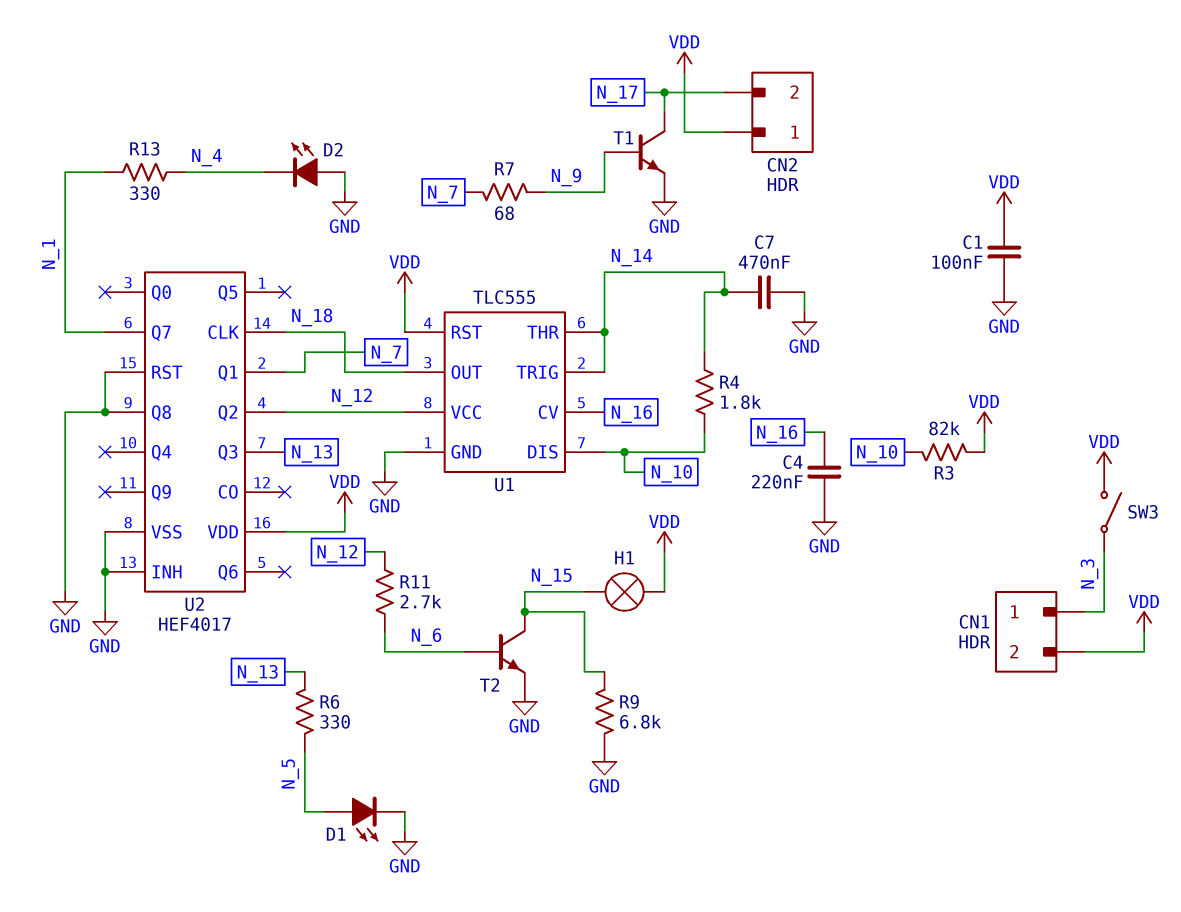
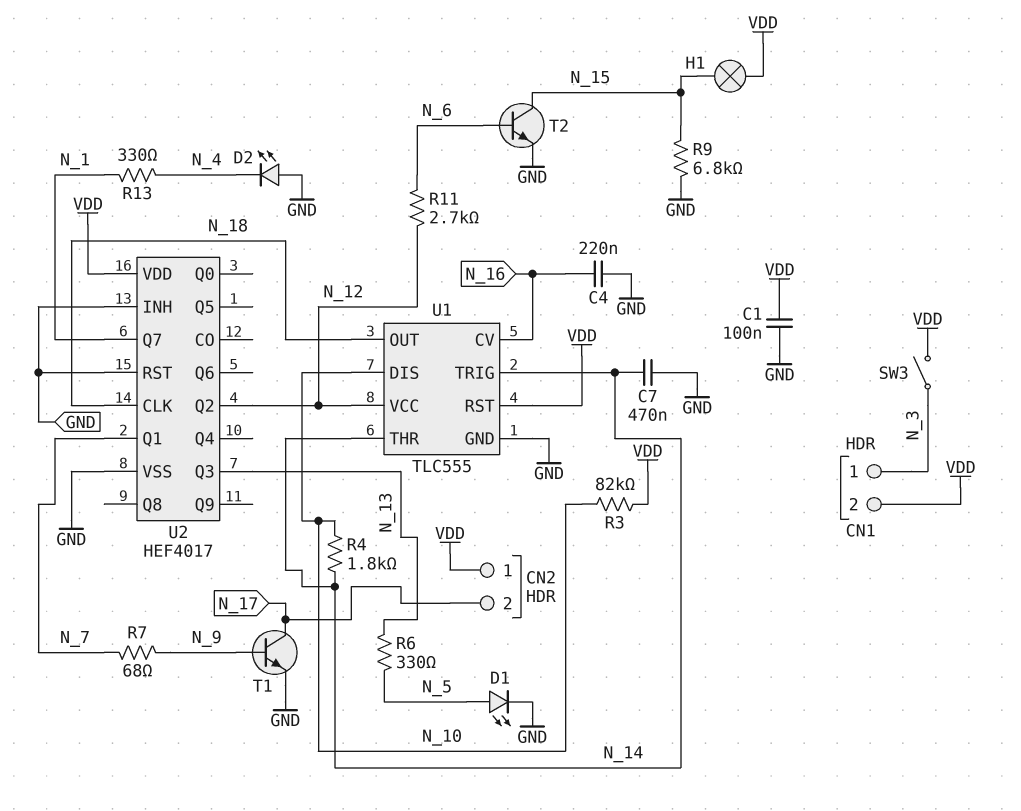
U2 pin Q8: GND -> none

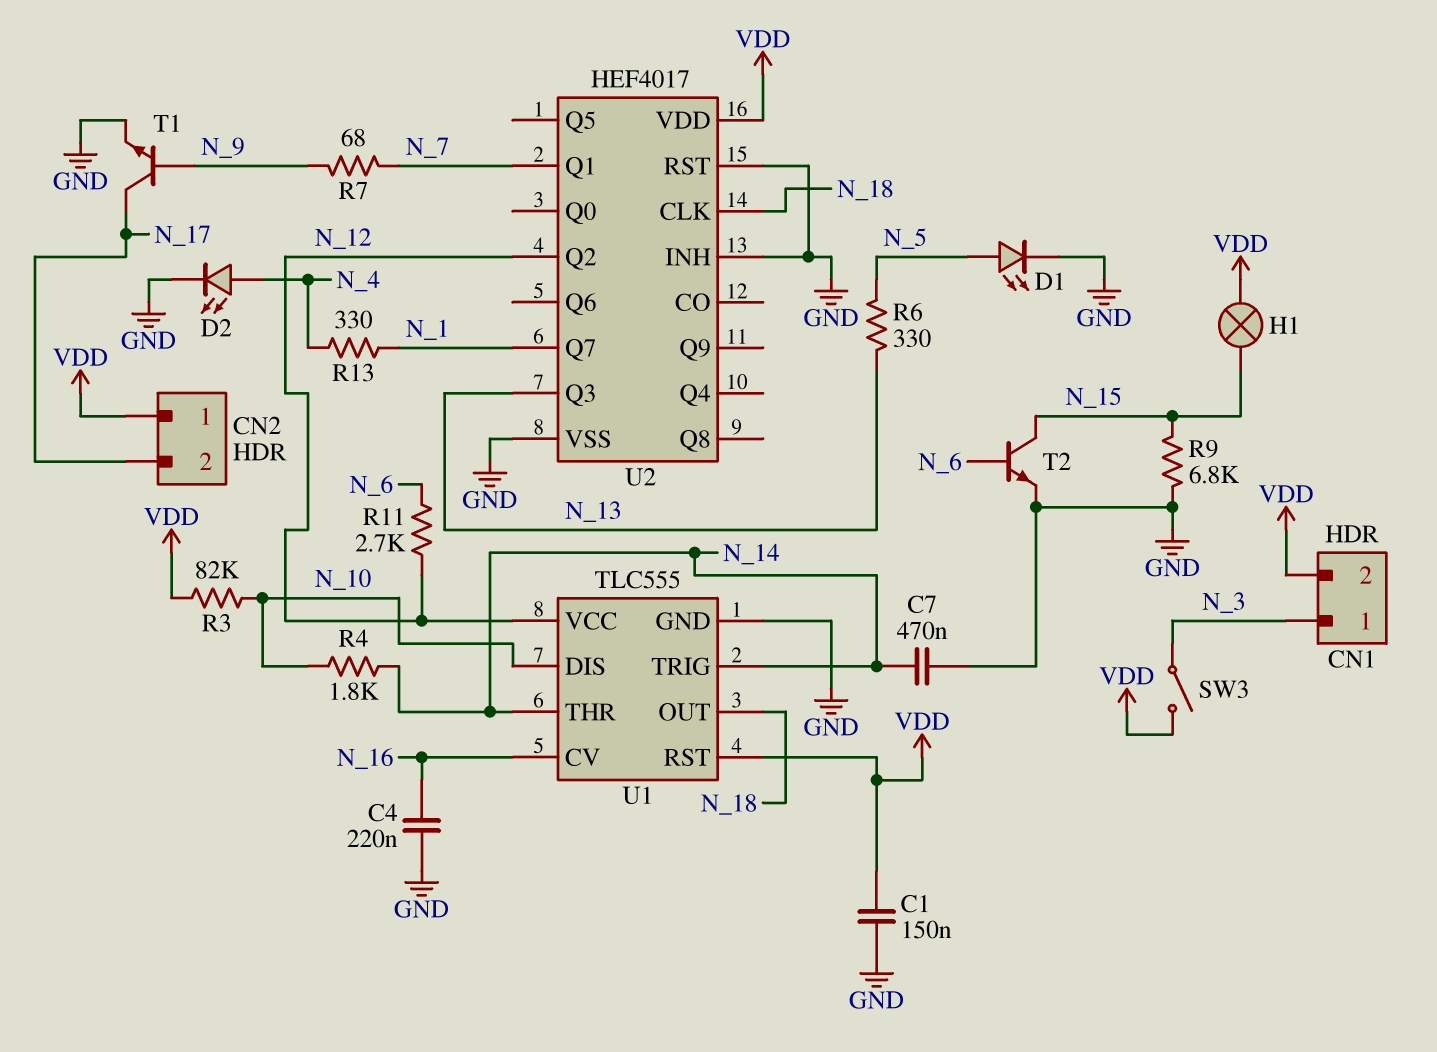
C1: 100nF (GND, VDD) -> 150nF (GND, VDD)
D2: LED (A GND, K N_4) -> LED (A N_4, K GND)

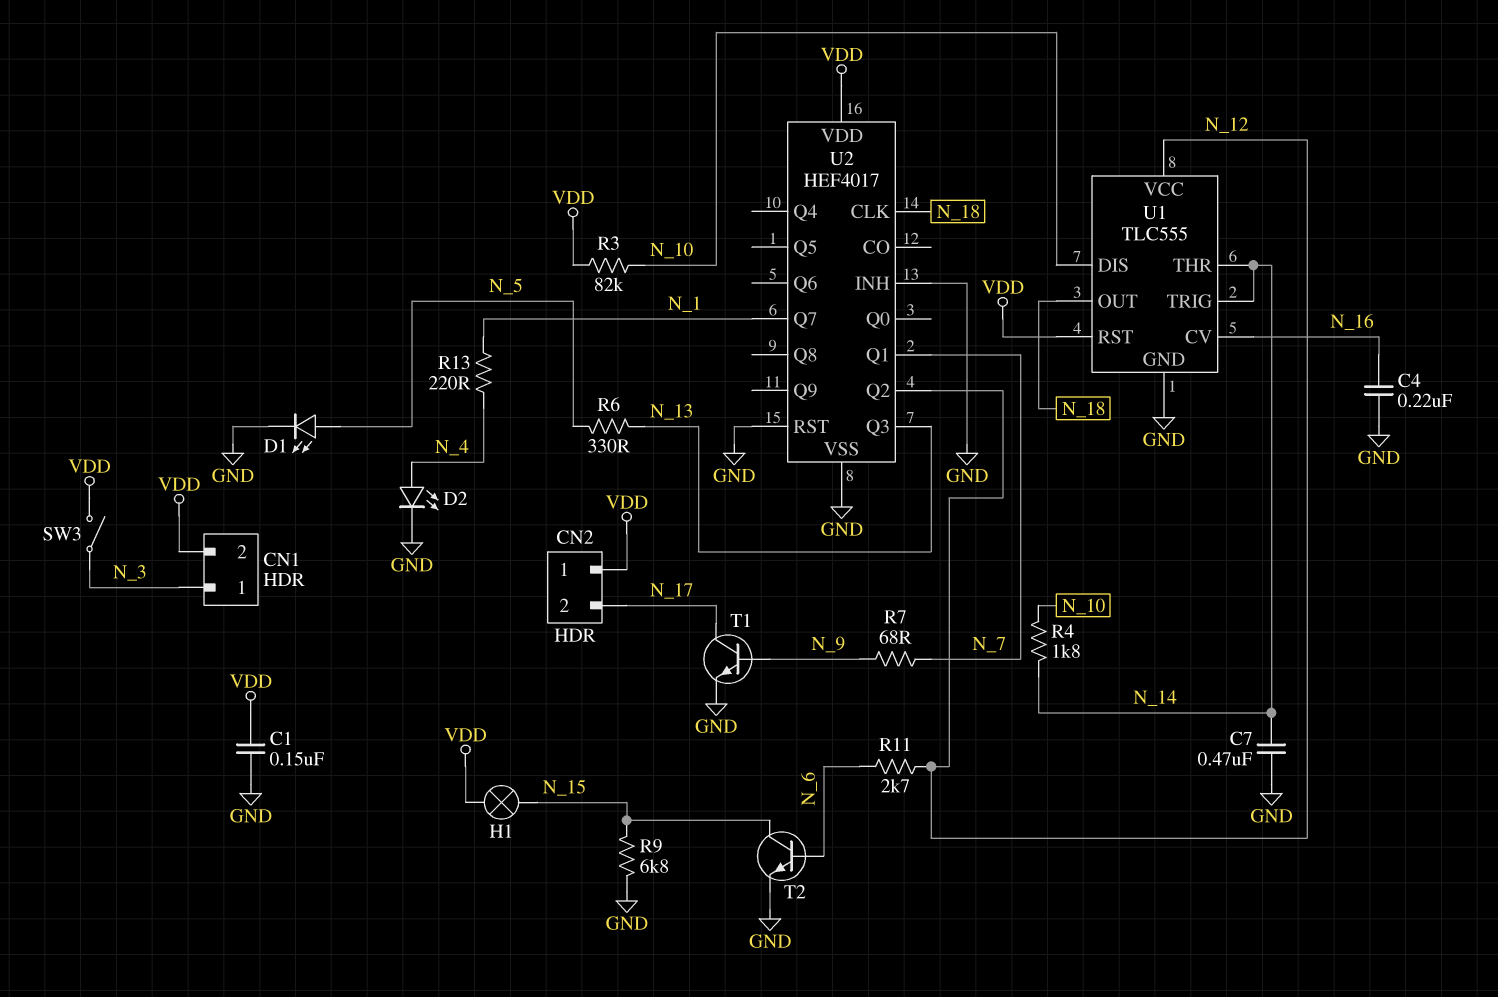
R13: 330 (N_1, N_4) -> 220 (N_1, N_4)

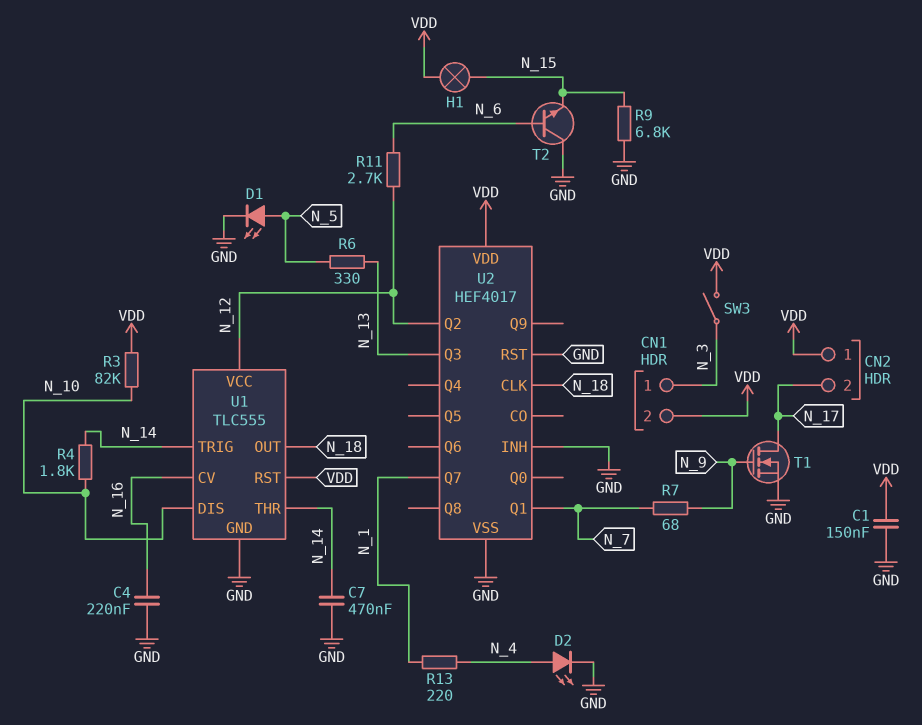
T1: NPN (B N_9, C N_17, E GND) -> NMOS (G N_9, D N_17, S GND)
T2: NPN (B N_6, C N_15, E GND) -> NPN (B N_6, C GND, E N_15)

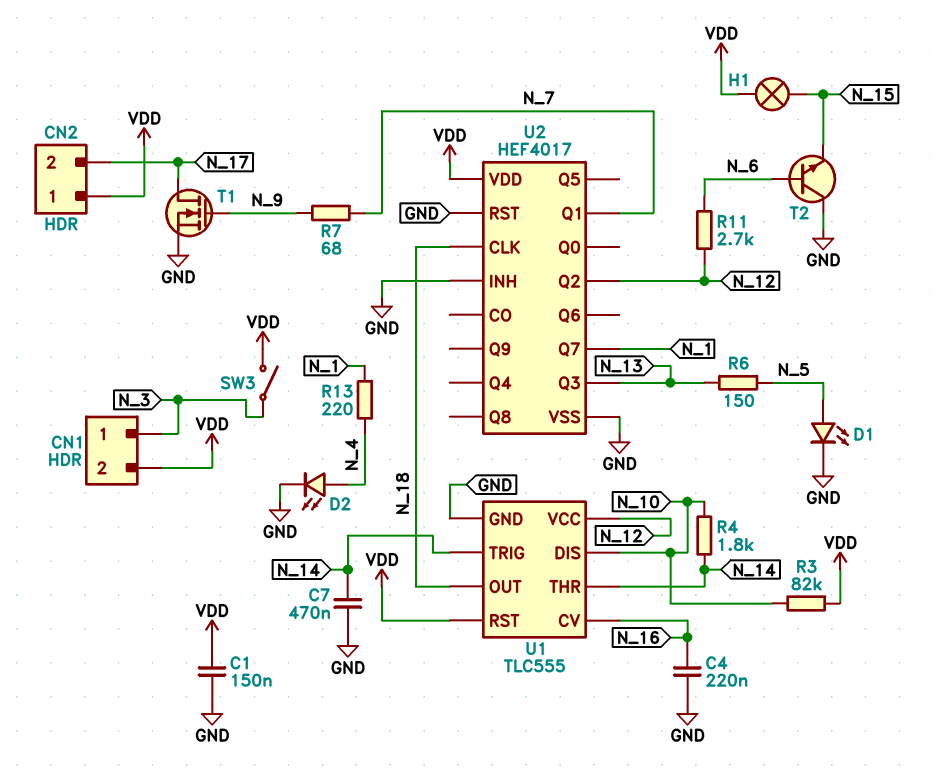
R6: 330 (N_5, N_13) -> 150 (N_5, N_13)
R9: 6.8k (GND, N_15) -> none

